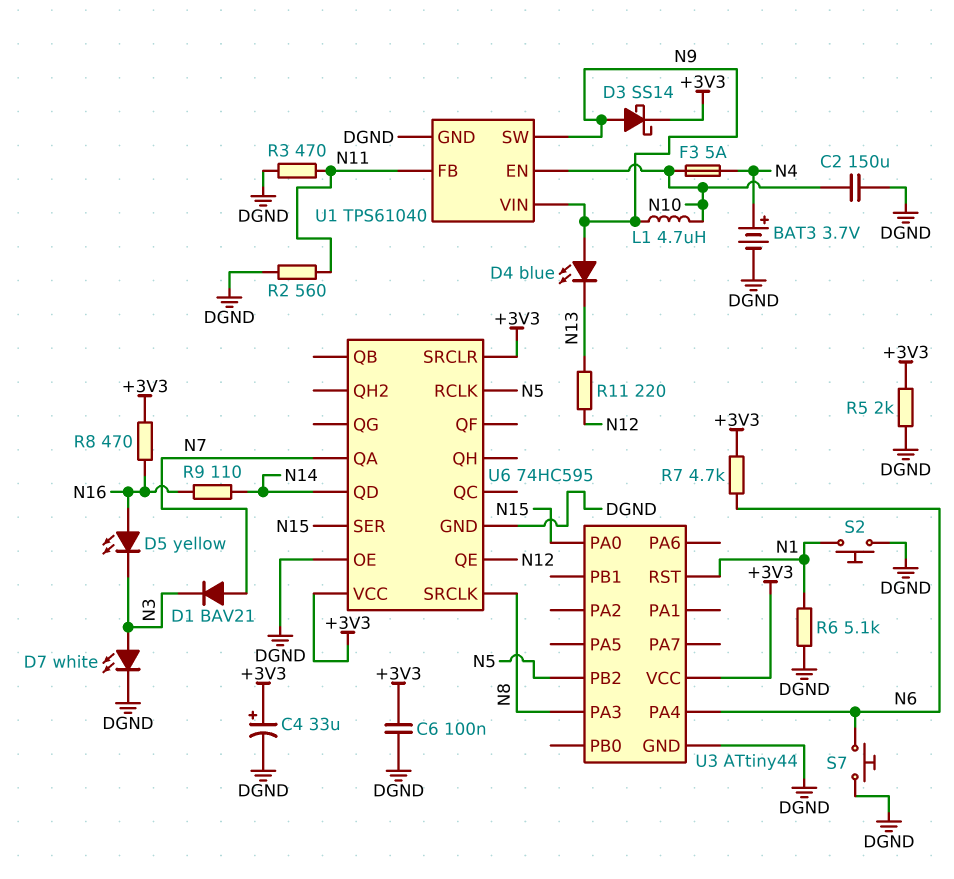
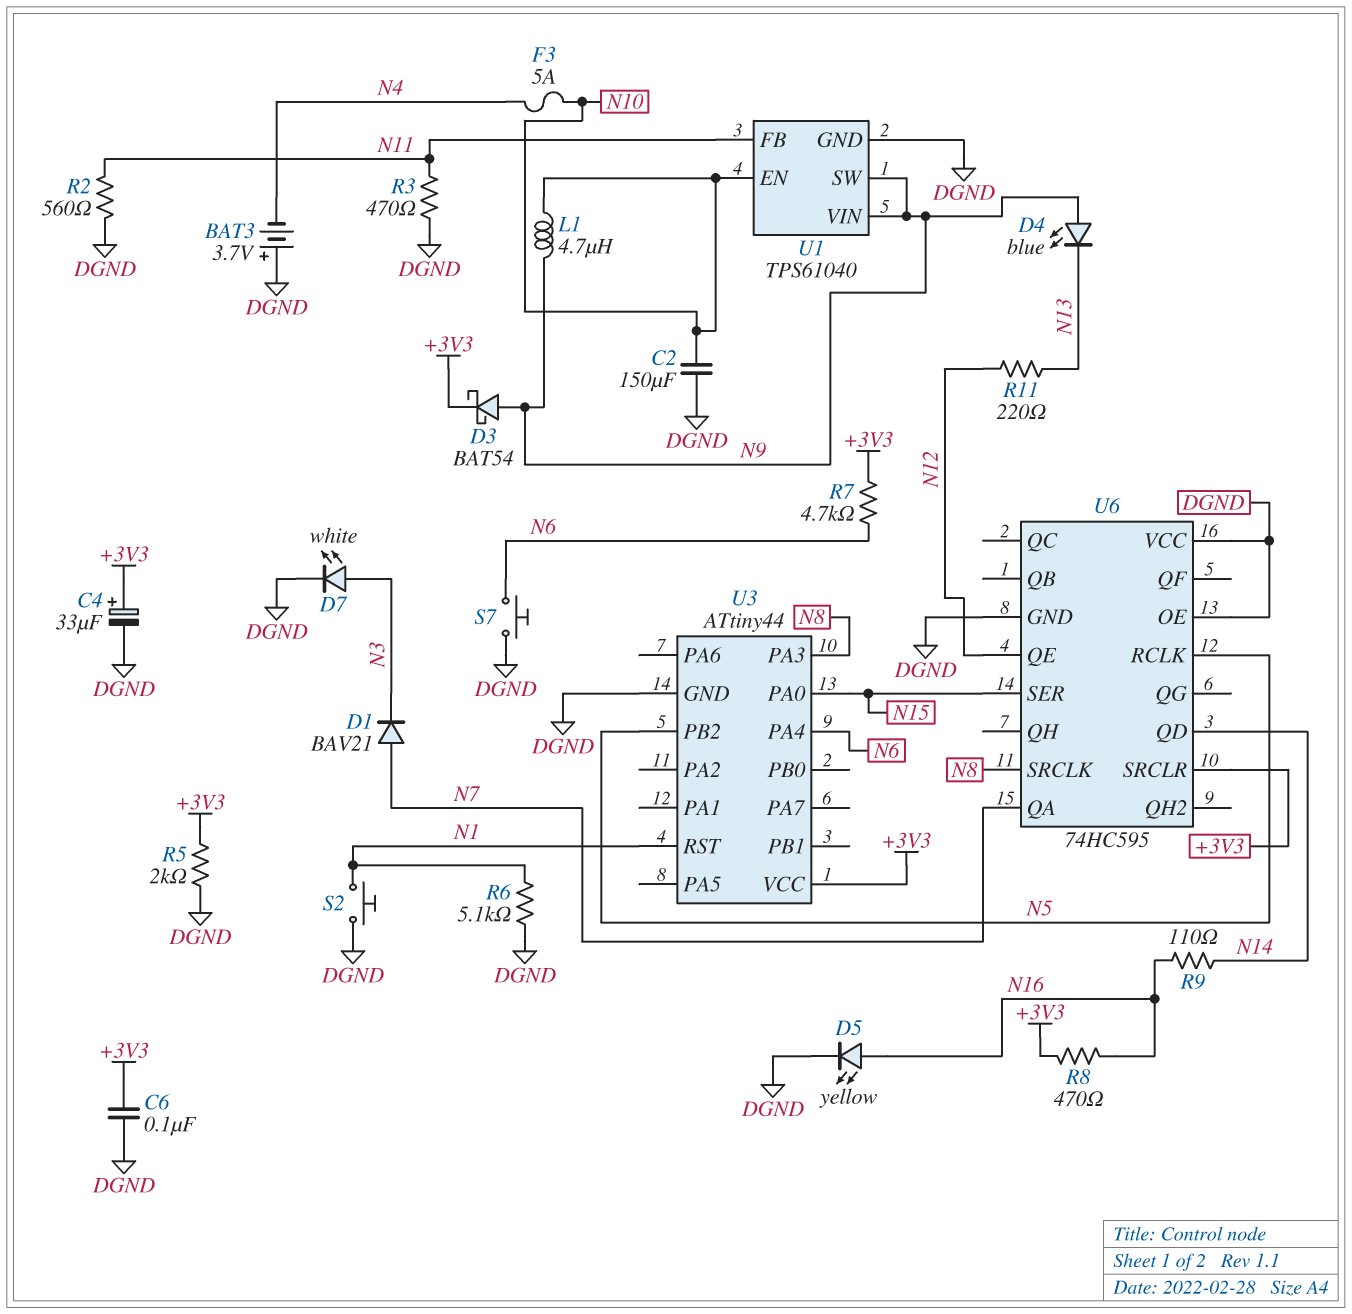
BAT3: 3.7V (plus N4, minus DGND) -> 3.7V (plus DGND, minus N4)
D3: schottky SS14 (A N9, K +3V3) -> schottky BAT54 (A N9, K +3V3)
D5: LED yellow (A N16, K N3) -> LED yellow (A N16, K DGND)
U6 pin VCC: +3V3 -> DGND

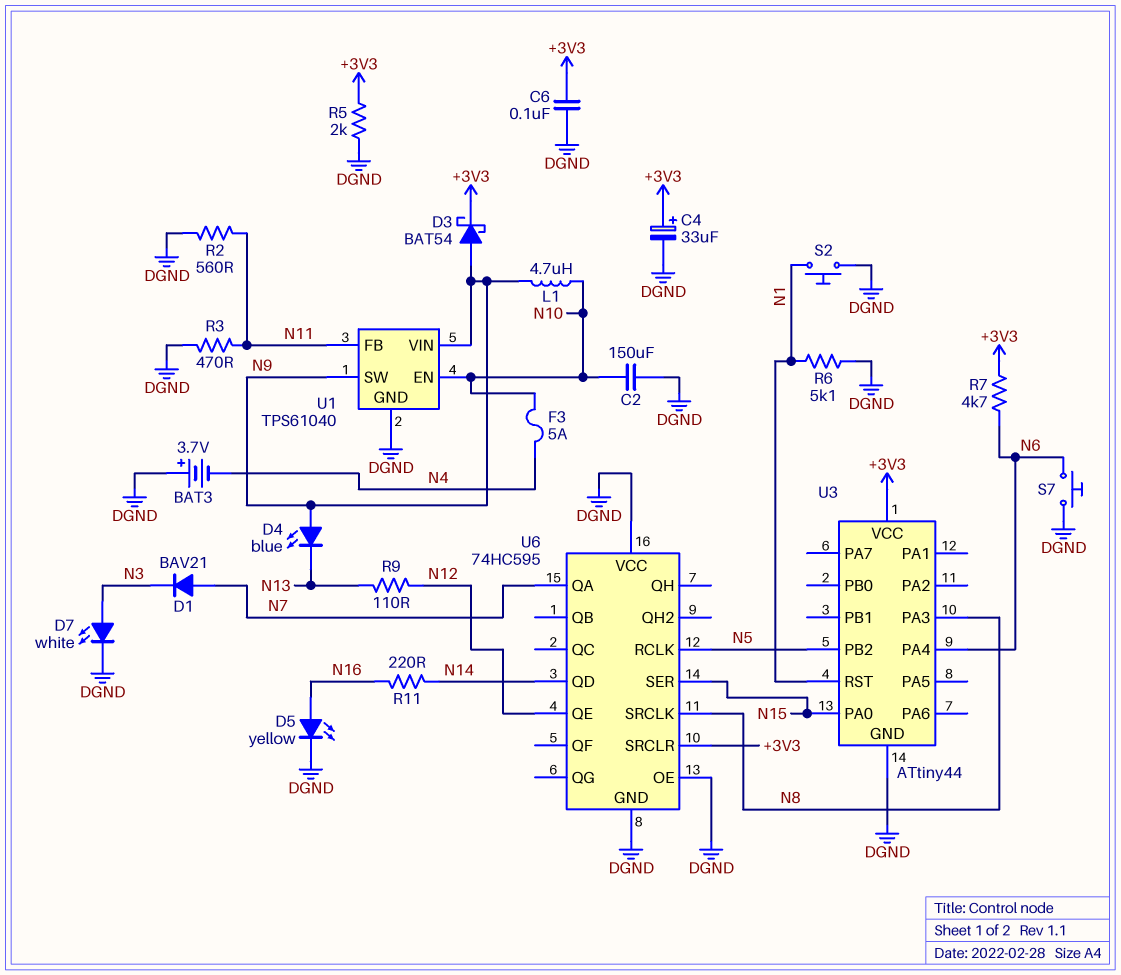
R8: 470 (+3V3, N16) -> none
R9: 110 (N14, N16) -> 110 (N12, N13)
R11: 220 (N12, N13) -> 220 (N14, N16)

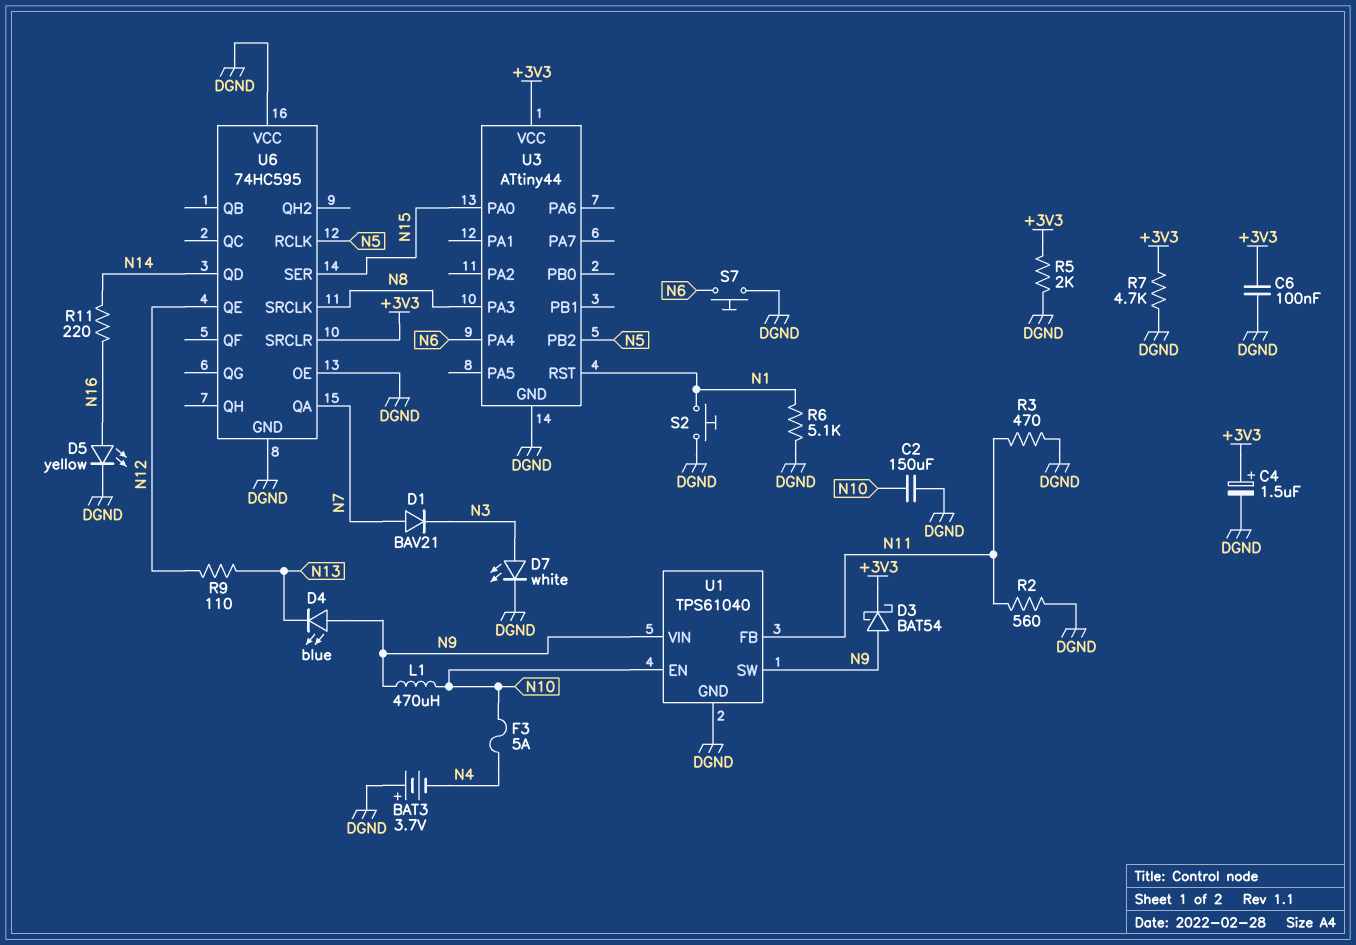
C4: 33uF (plus +3V3, minus DGND) -> 1.5uF (plus +3V3, minus DGND)
L1: 4.7uH (N9, N10) -> 470uH (N9, N10)
R7: 4.7k (+3V3, N6) -> 4.7k (+3V3, DGND)

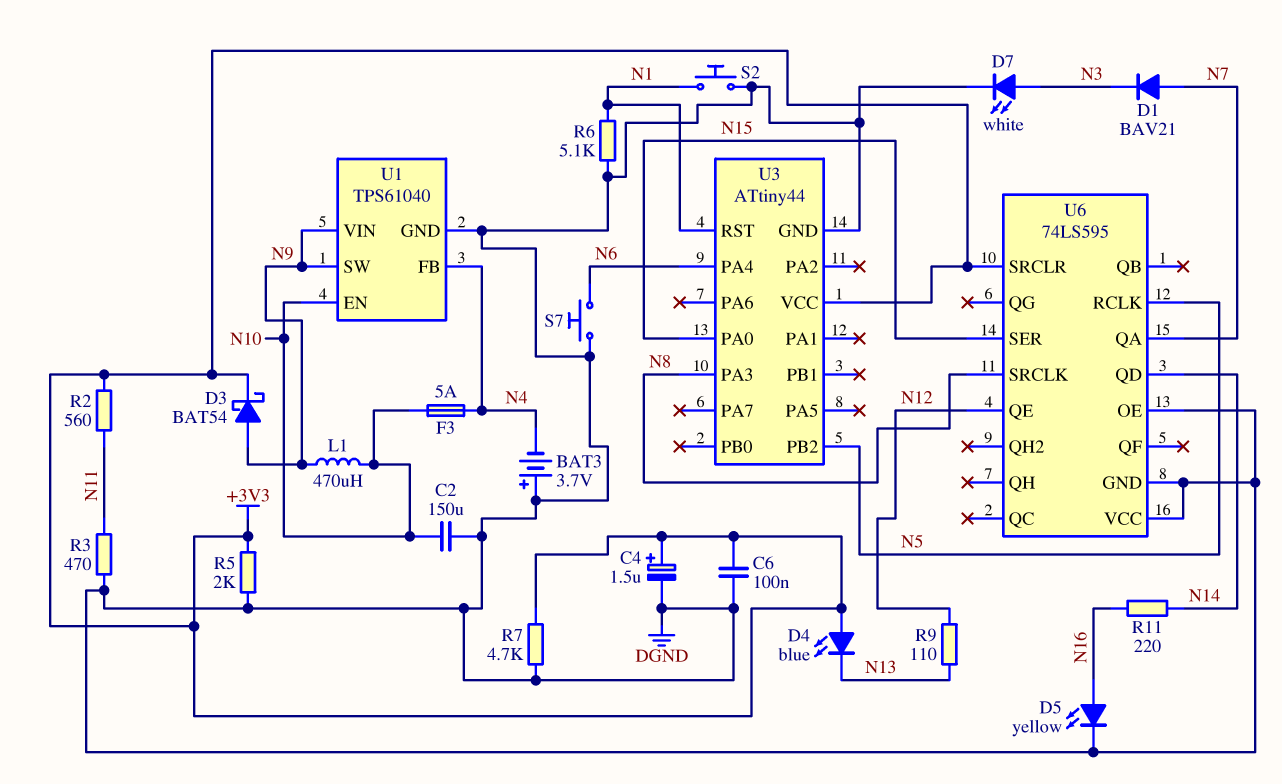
D4: LED blue (A N9, K N13) -> LED blue (A +3V3, K N13)
R2: 560 (DGND, N11) -> 560 (+3V3, N11)
U1 pin FB: N11 -> N4
U6: 74HC595 -> 74LS595

